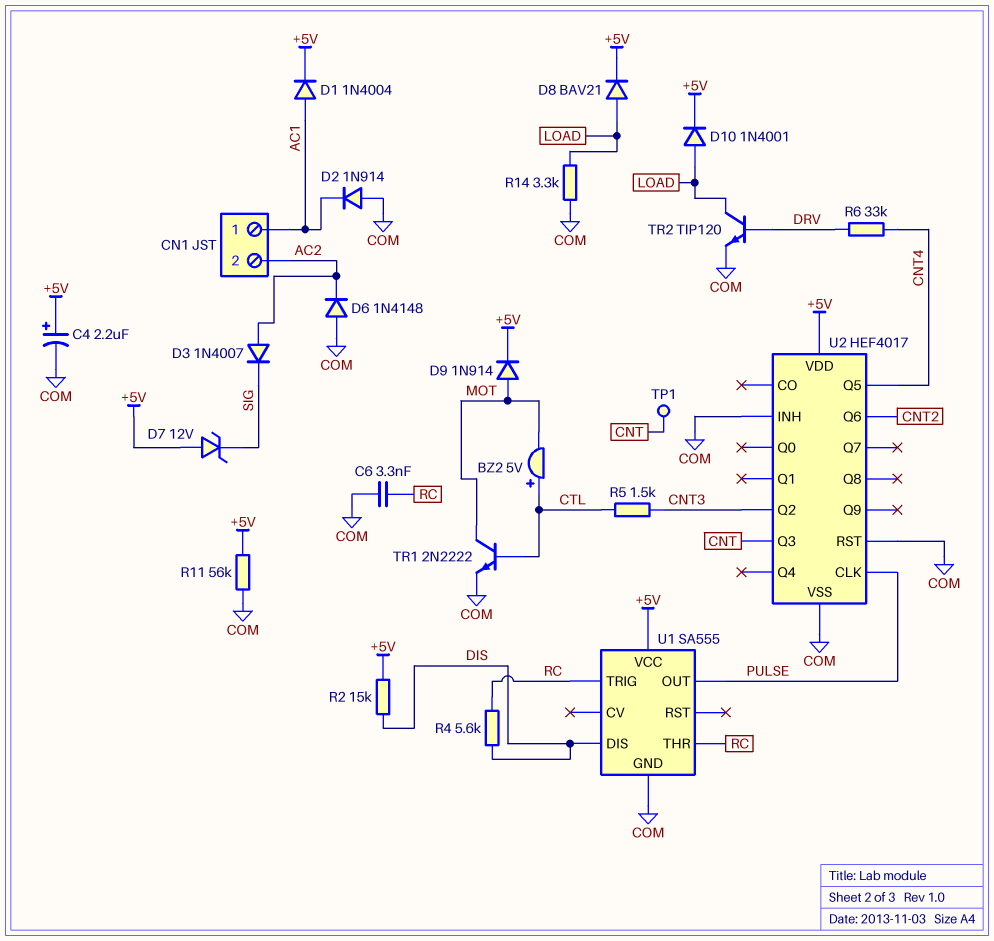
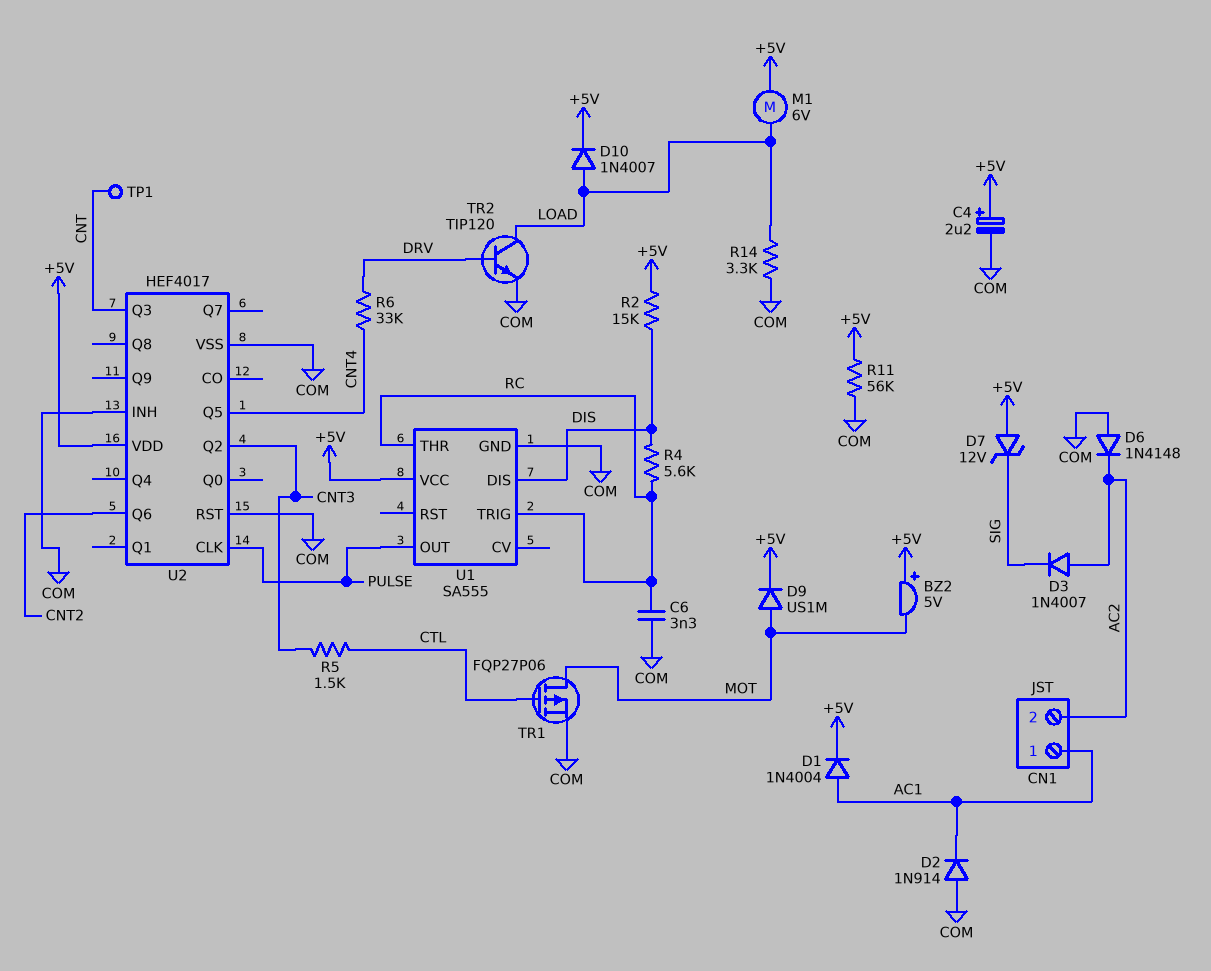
BZ2: buzzer 5V (plus CTL, minus MOT) -> buzzer 5V (plus +5V, minus MOT)
D8: diode BAV21 (A LOAD, K +5V) -> none
D9: diode 1N914 (A MOT, K +5V) -> diode US1M (A MOT, K +5V)
D10: diode 1N4001 (A LOAD, K +5V) -> diode 1N4007 (A LOAD, K +5V)
M1: none -> motor 6V (+5V, LOAD)
TR1: NPN 2N2222 (B CTL, C MOT, E COM) -> PMOS FQP27P06 (G CTL, D MOT, S COM)

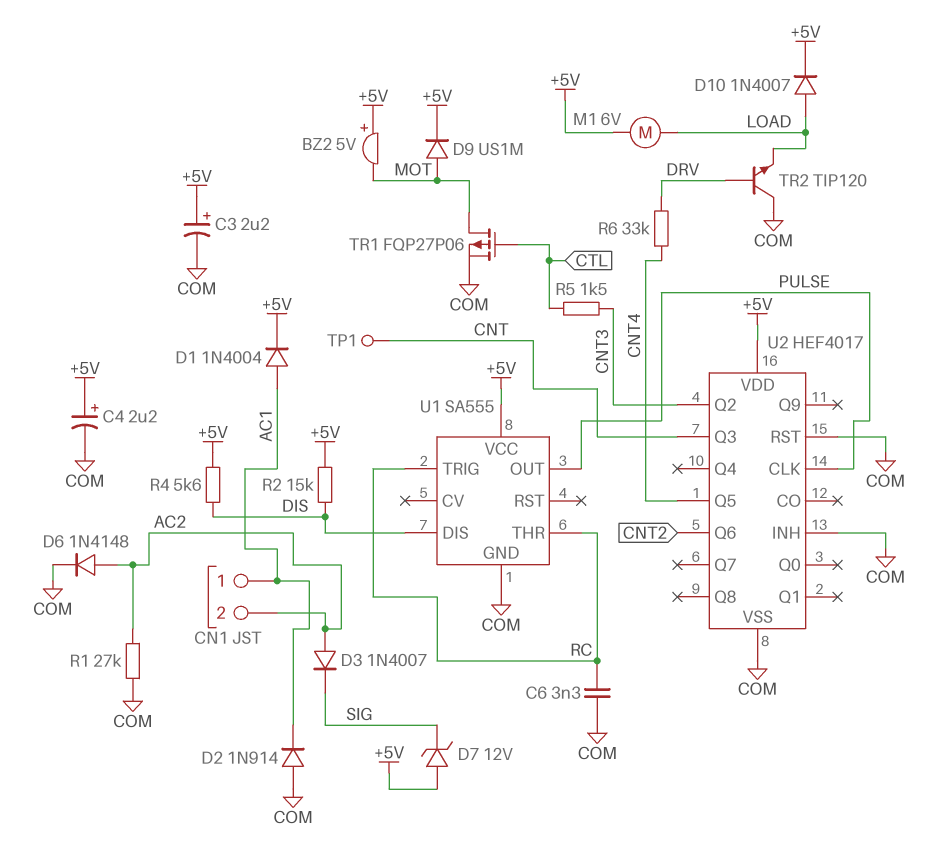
C3: none -> 2.2uF (plus +5V, minus COM)
D6: diode 1N4148 (A COM, K AC2) -> diode 1N4148 (A AC2, K COM)
R1: none -> 27k (AC2, COM)
R4: 5.6k (DIS, RC) -> 5.6k (+5V, DIS)
R11: 56k (+5V, COM) -> none
R14: 3.3k (COM, LOAD) -> none
TR2: NPN TIP120 (B DRV, C LOAD, E COM) -> NPN TIP120 (B DRV, C COM, E LOAD)

